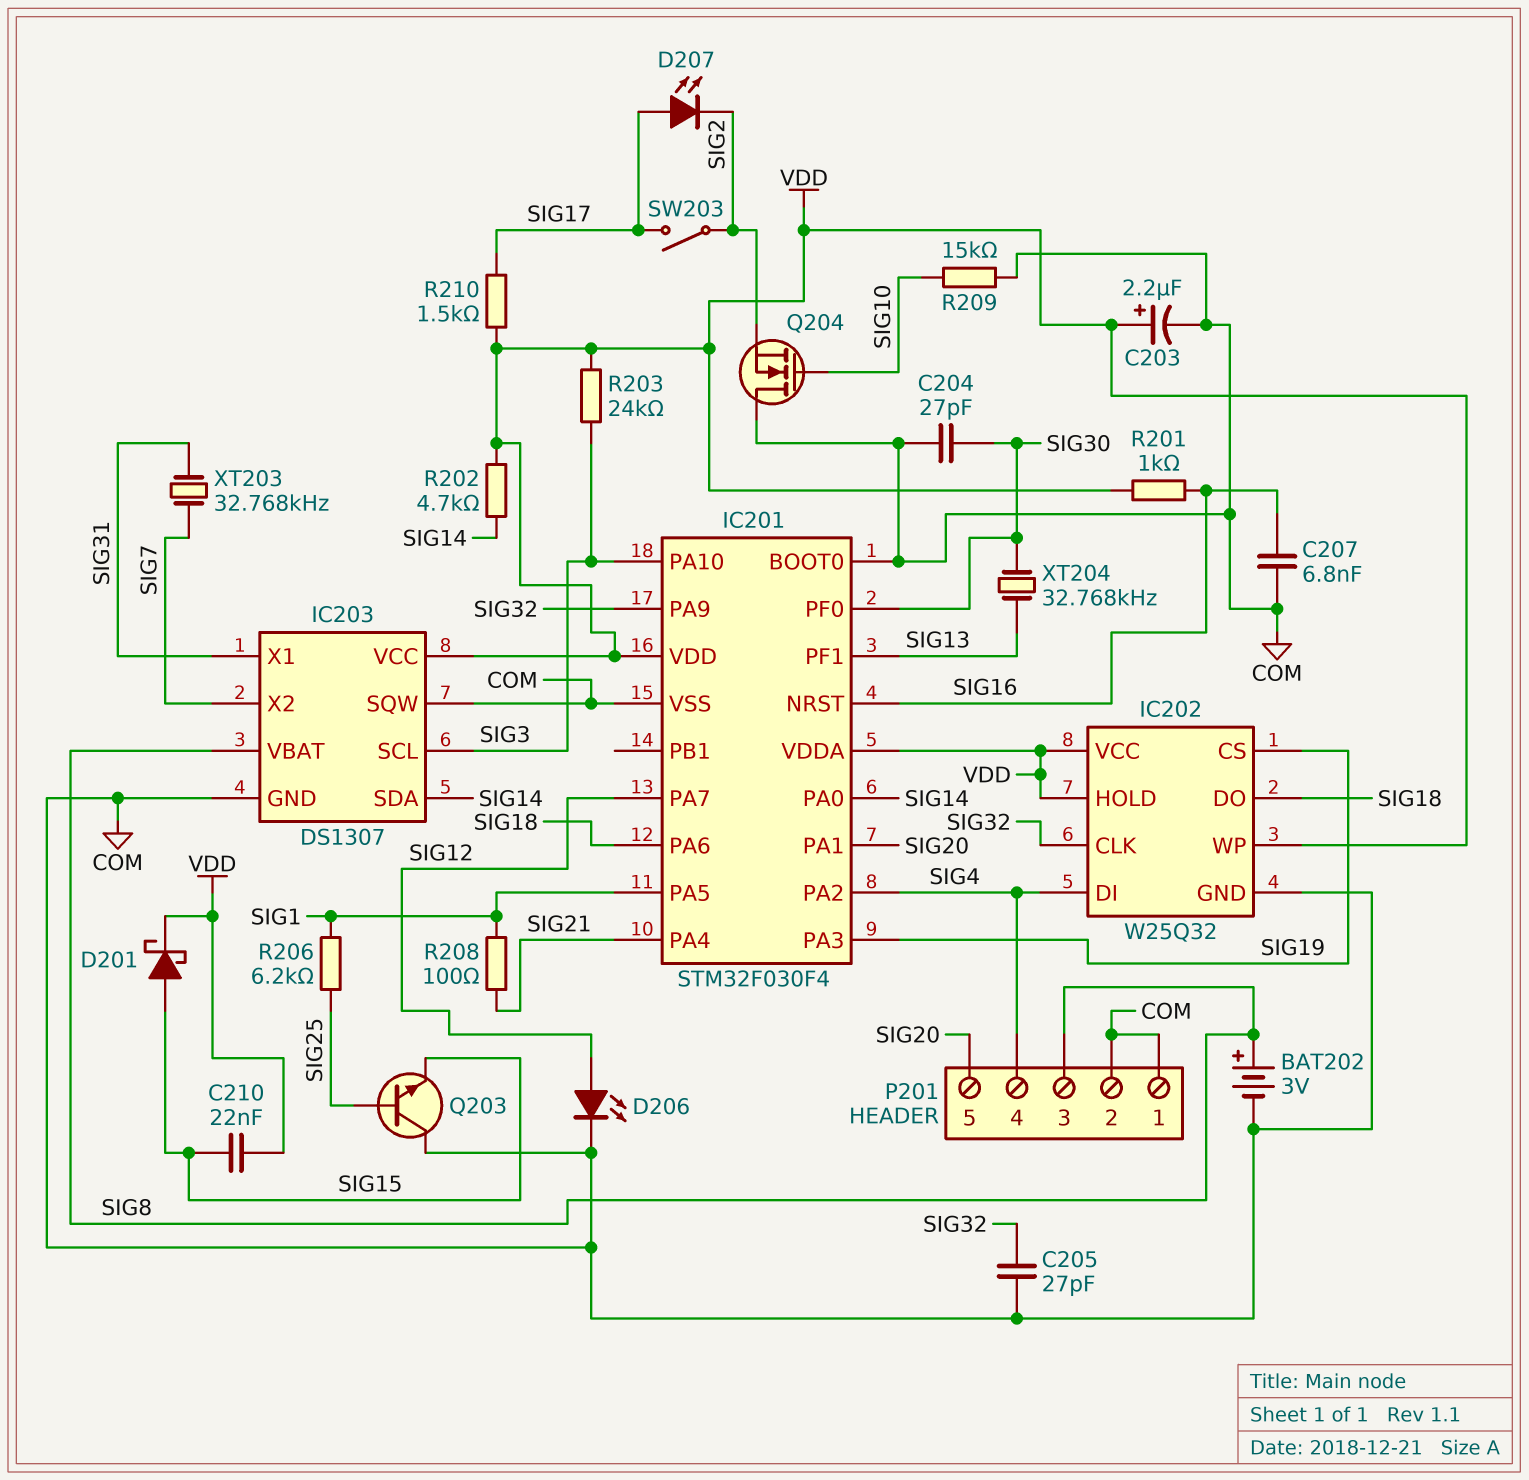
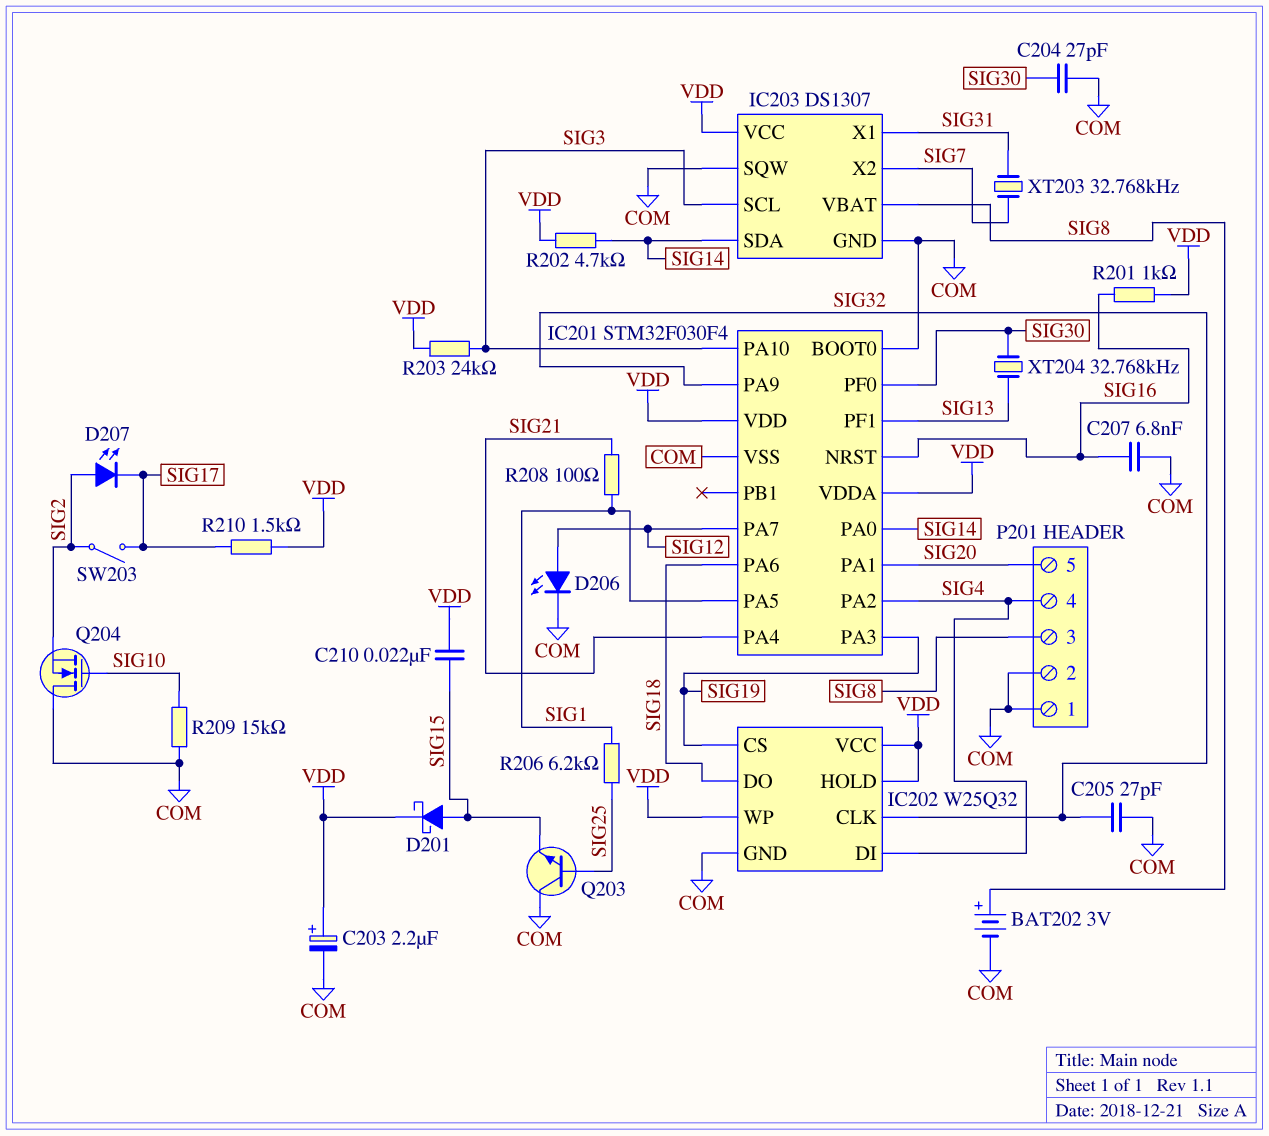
D207: LED (A SIG17, K SIG2) -> LED (A SIG2, K SIG17)

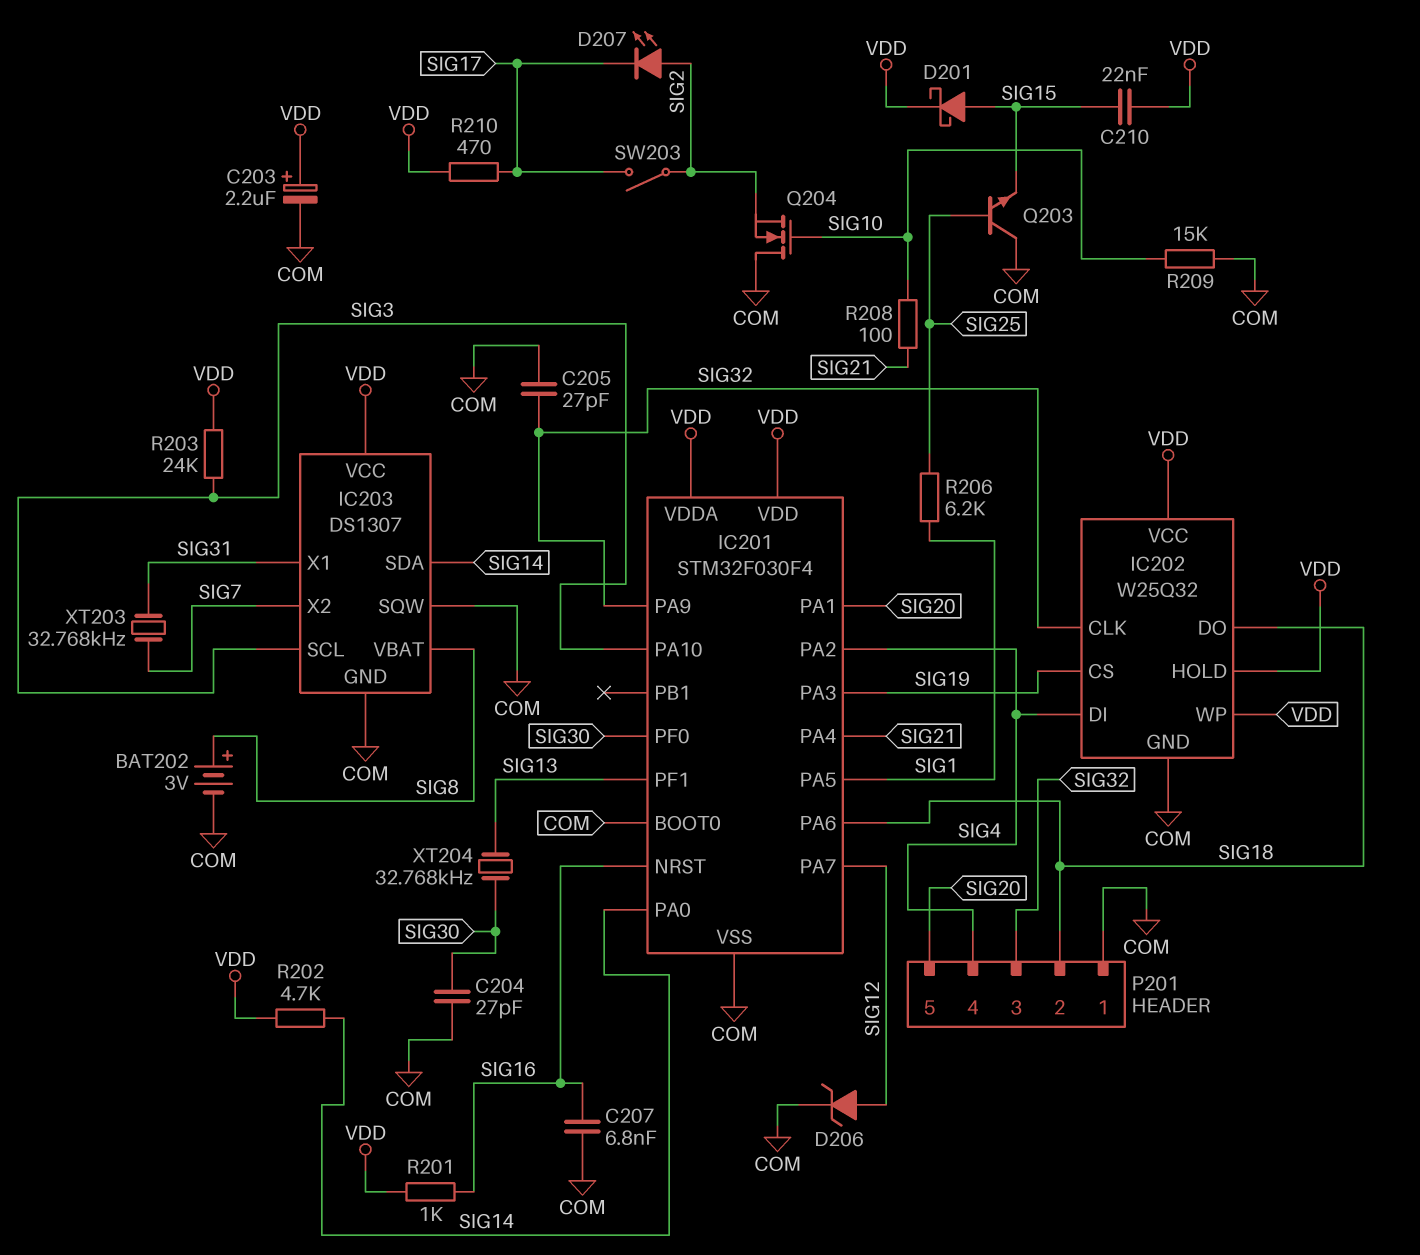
D206: LED (A SIG12, K COM) -> zener (A SIG12, K COM)
P201 pin 2: COM -> SIG18
P201 pin 3: SIG8 -> SIG32
R208: 100 (SIG1, SIG21) -> 100 (SIG10, SIG21)
R210: 1.5k (SIG17, VDD) -> 470 (SIG17, VDD)

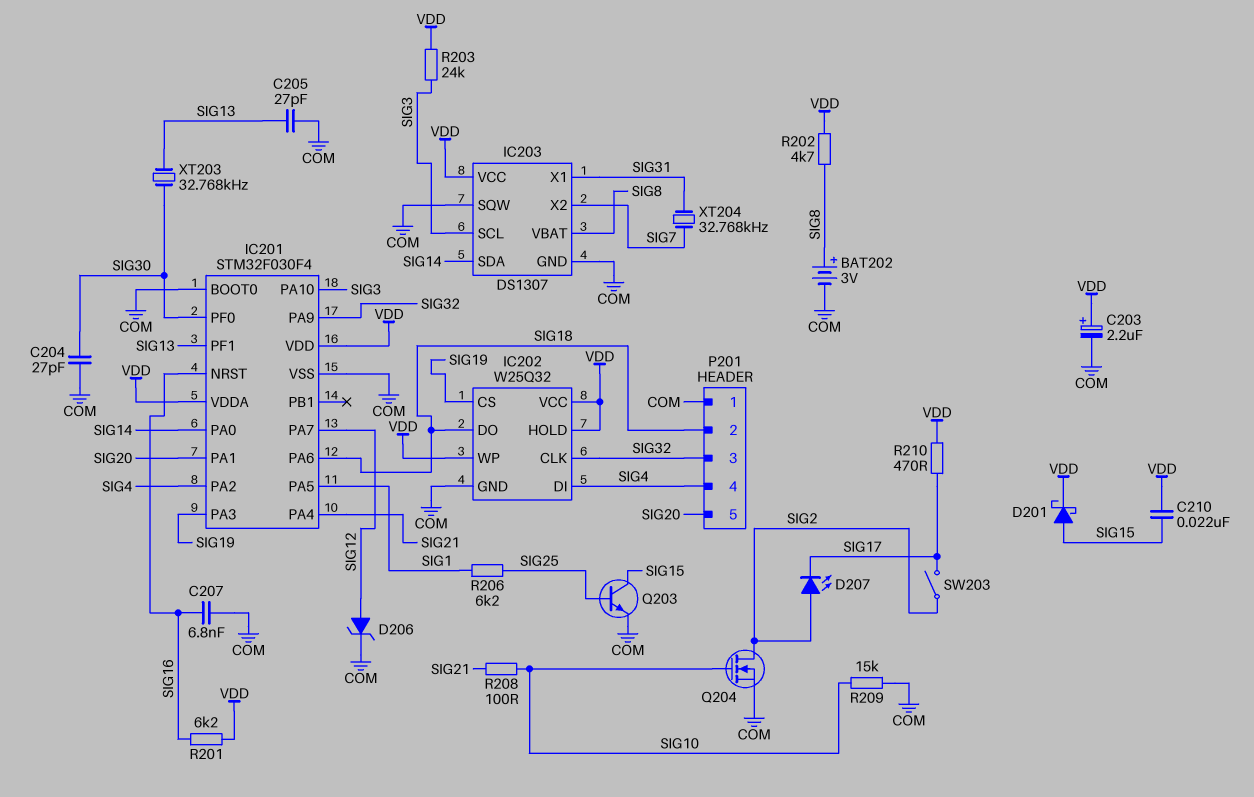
C205: 27pF (COM, SIG32) -> 27pF (COM, SIG13)
Q203: NPN (B SIG25, C COM, E SIG15) -> NPN (B SIG25, C SIG15, E COM)
Q204: NMOS (G SIG10, D COM, S SIG2) -> NMOS (G SIG10, D SIG2, S COM)
R201: 1k (SIG16, VDD) -> 6.2k (SIG16, VDD)
R202: 4.7k (SIG14, VDD) -> 4.7k (SIG8, VDD)
XT203: 32.768kHz (SIG7, SIG31) -> 32.768kHz (SIG13, SIG30)
XT204: 32.768kHz (SIG13, SIG30) -> 32.768kHz (SIG7, SIG31)

